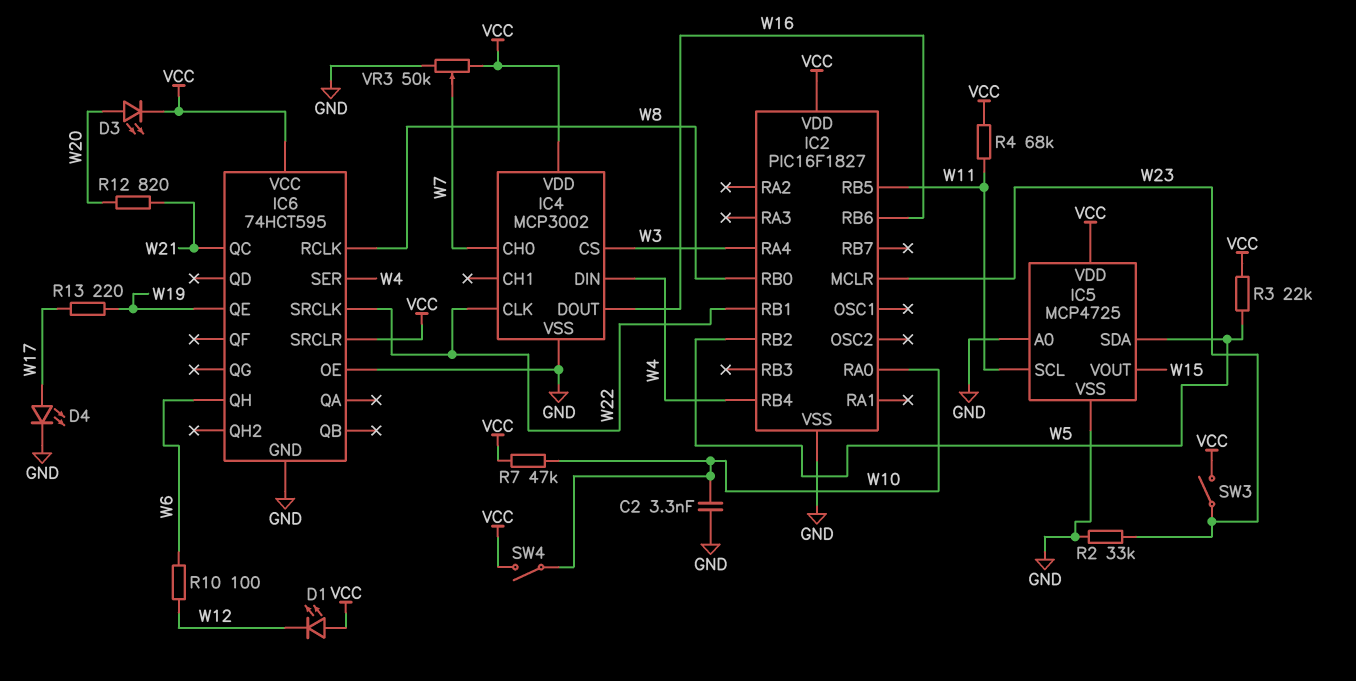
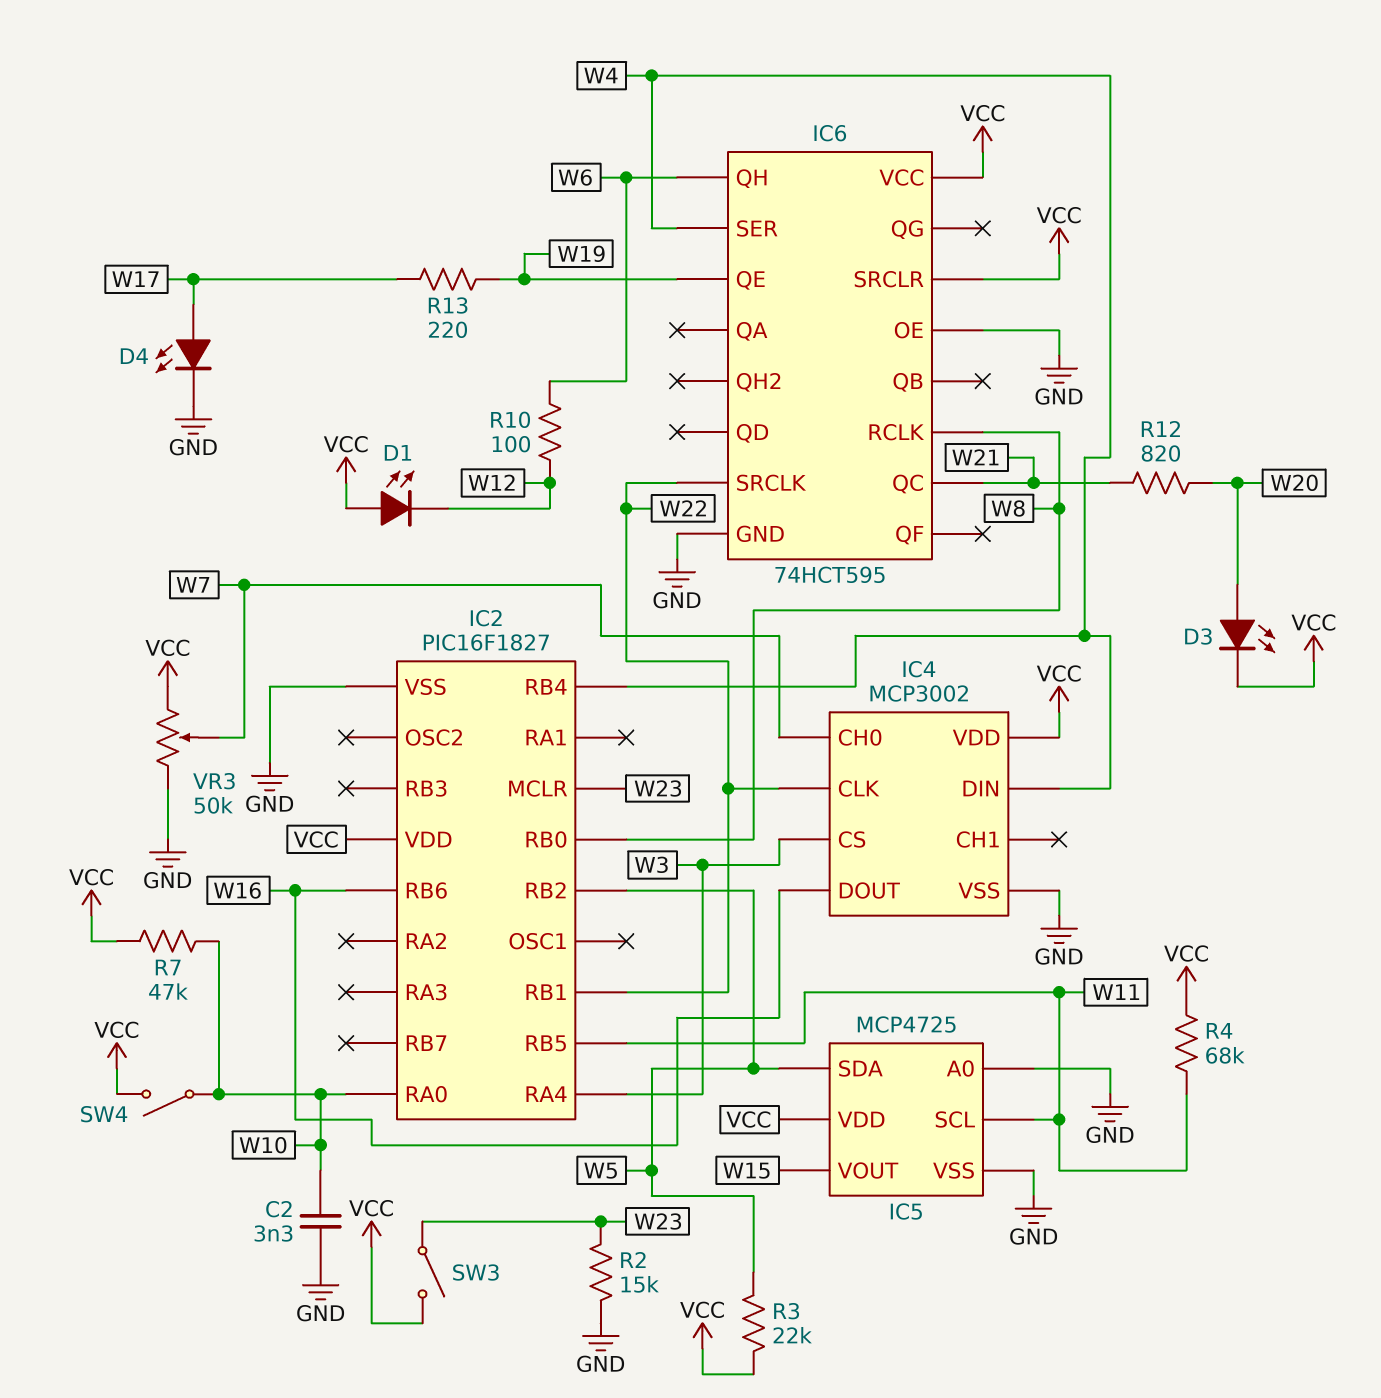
R2: 33k (GND, W23) -> 15k (GND, W23)

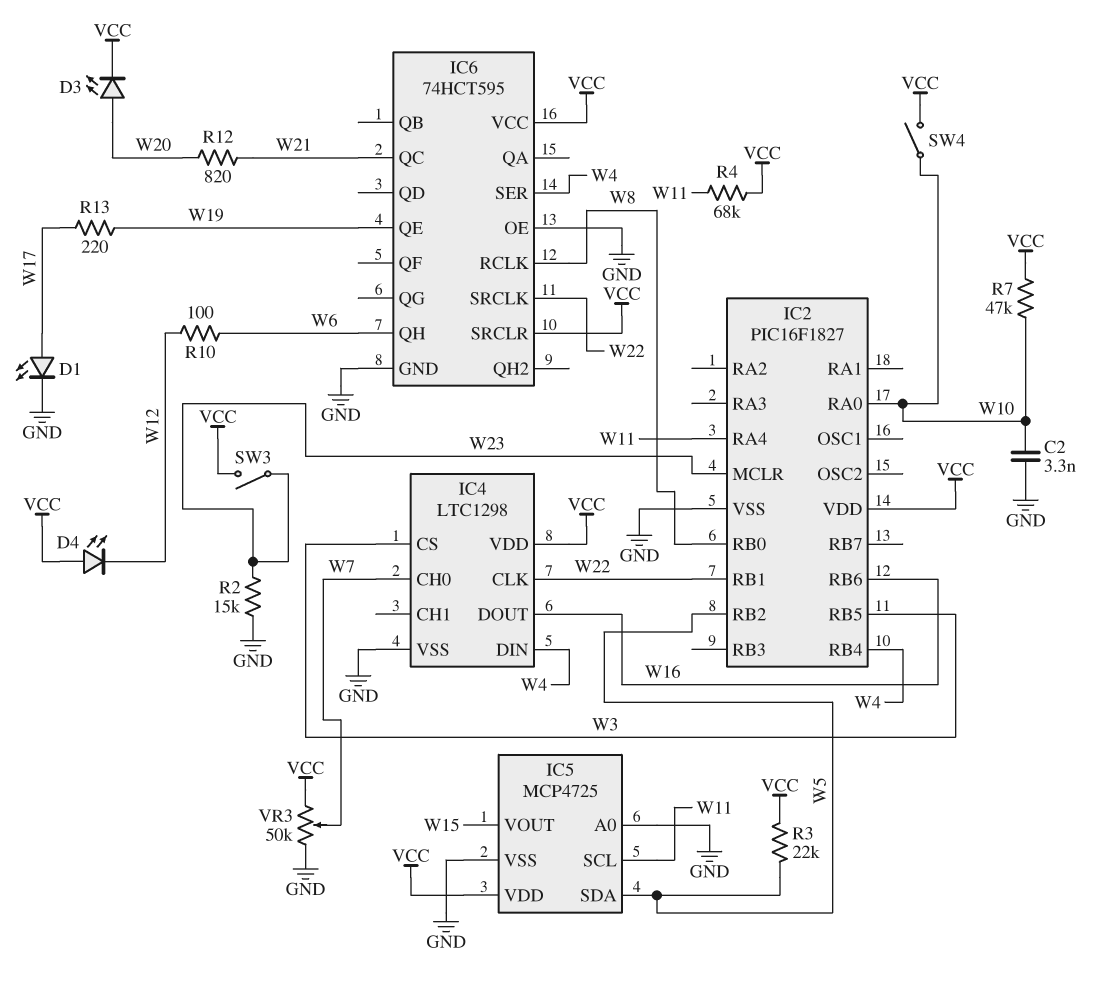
D1: LED (A VCC, K W12) -> LED (A W17, K GND)
D4: LED (A W17, K GND) -> LED (A VCC, K W12)
IC2 pin RA4: W3 -> W11
IC2 pin RB5: W11 -> W3
IC4: MCP3002 -> LTC1298

